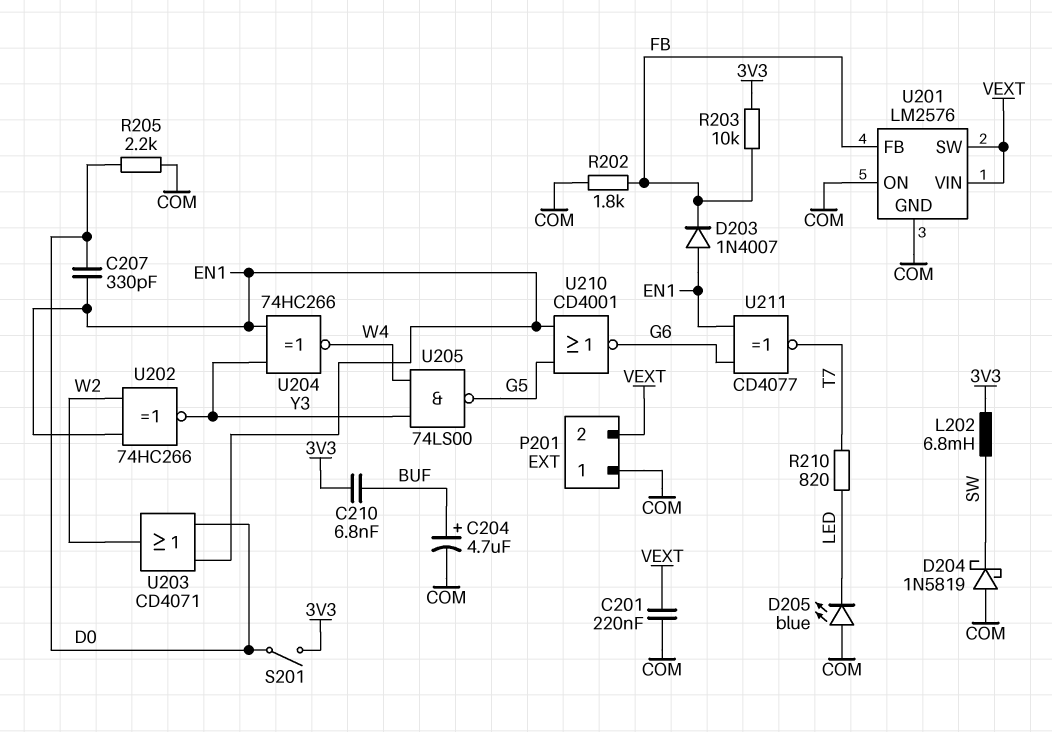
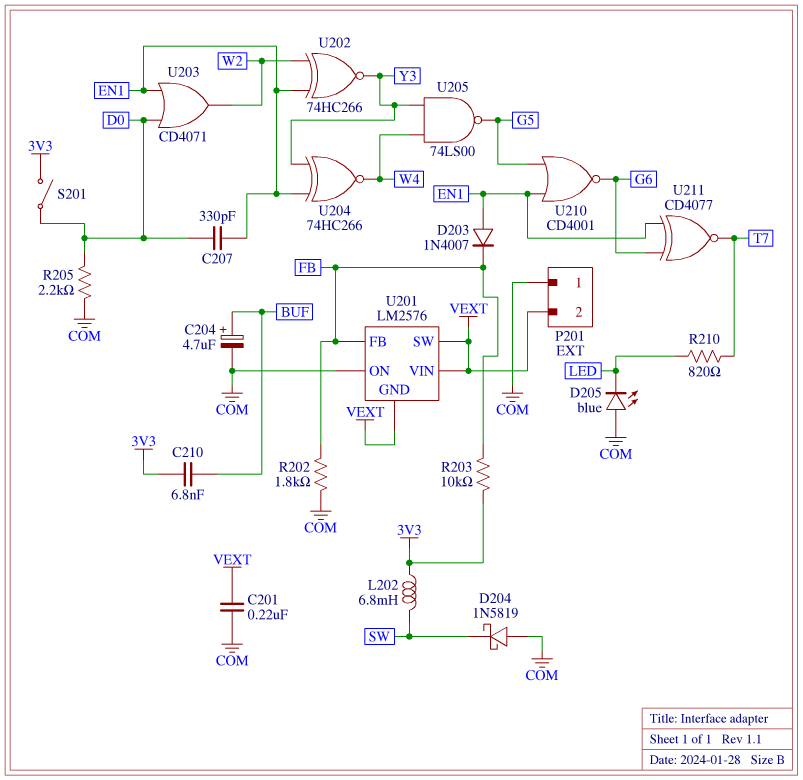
U201 pin GND: COM -> VEXT

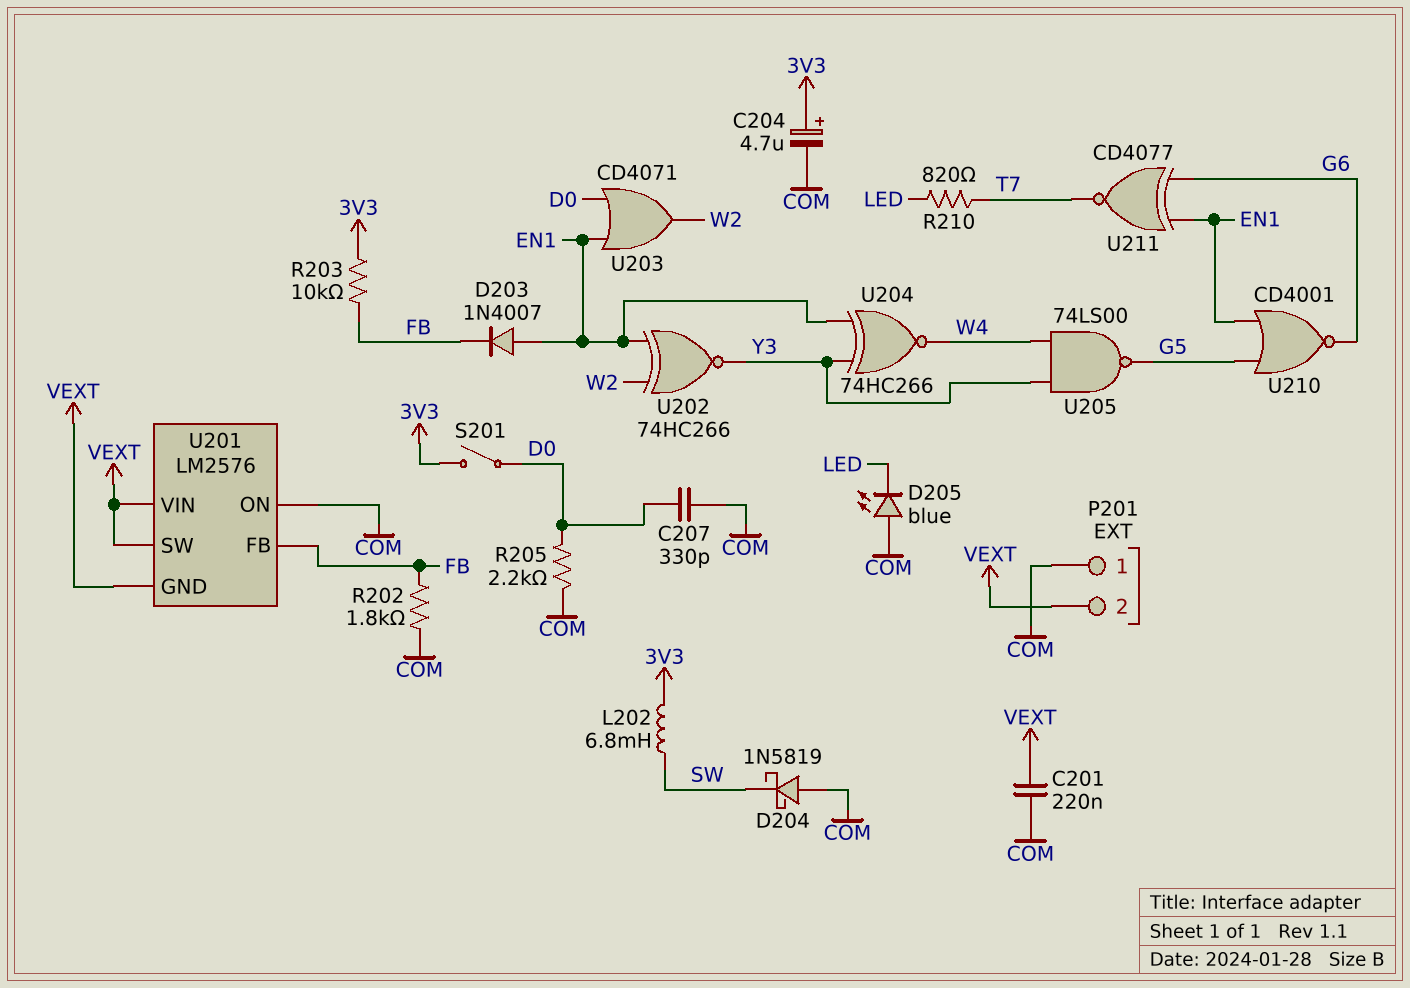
C204: 4.7uF (plus BUF, minus COM) -> 4.7uF (plus 3V3, minus COM)
C207: 330pF (D0, EN1) -> 330pF (COM, D0)
C210: 6.8nF (3V3, BUF) -> none

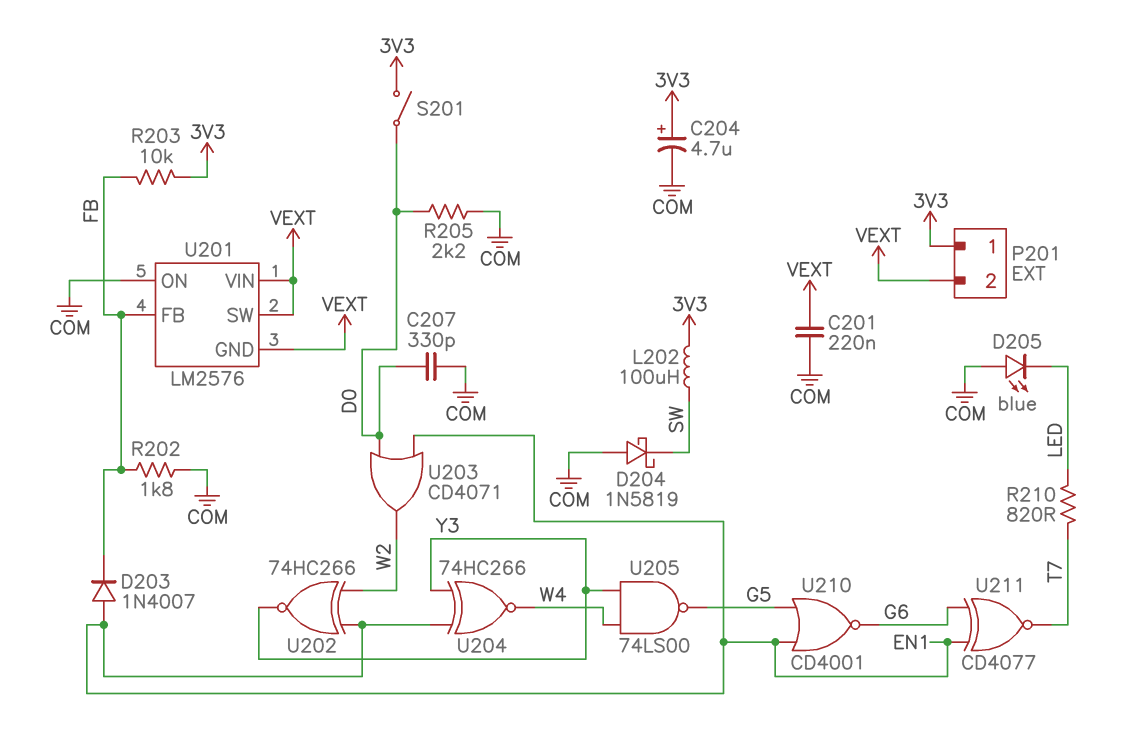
L202: 6.8mH (3V3, SW) -> 100uH (3V3, SW)
P201 pin 1: COM -> 3V3

